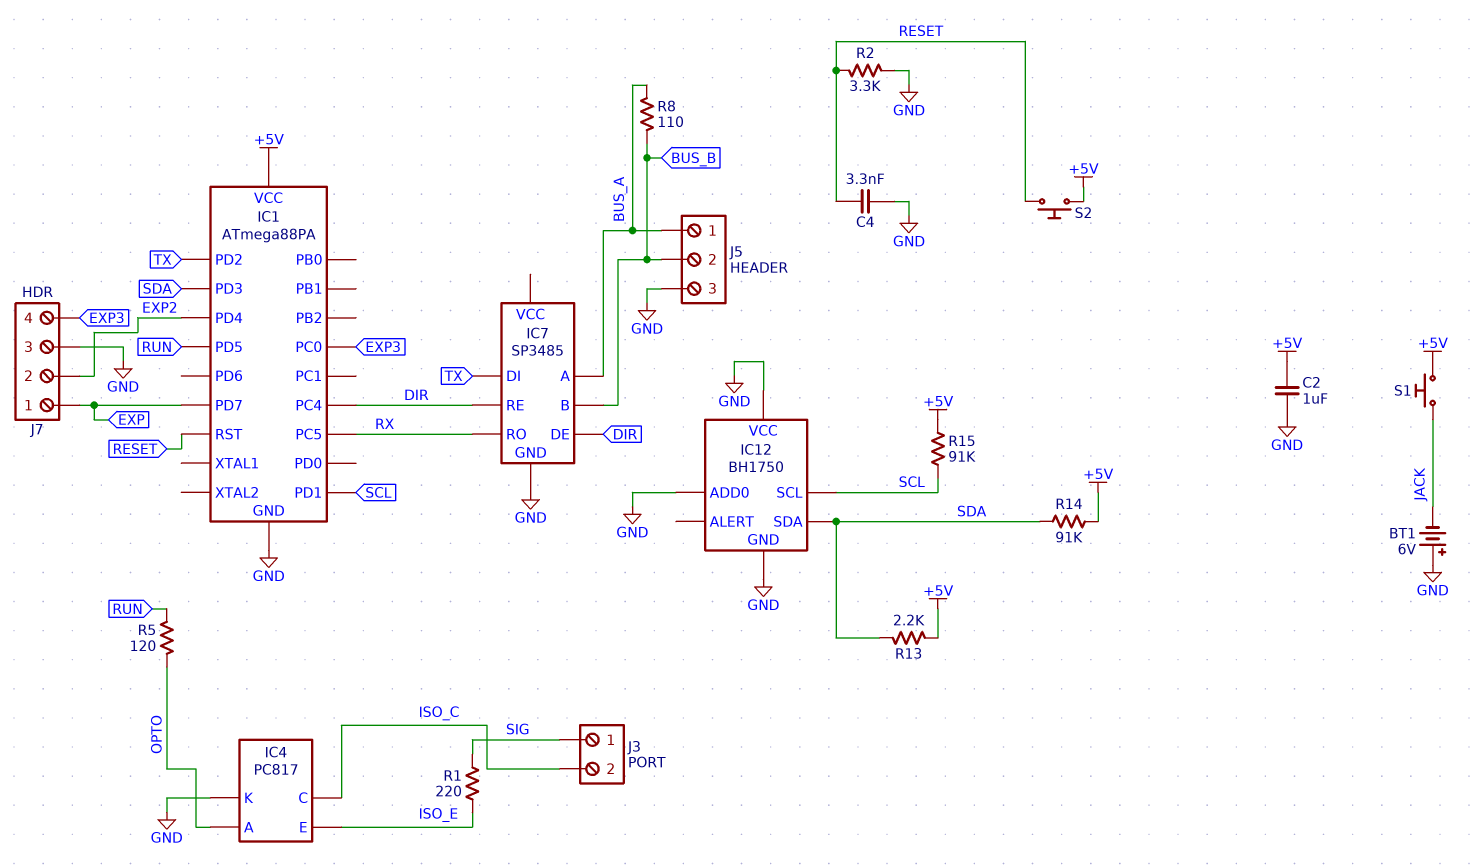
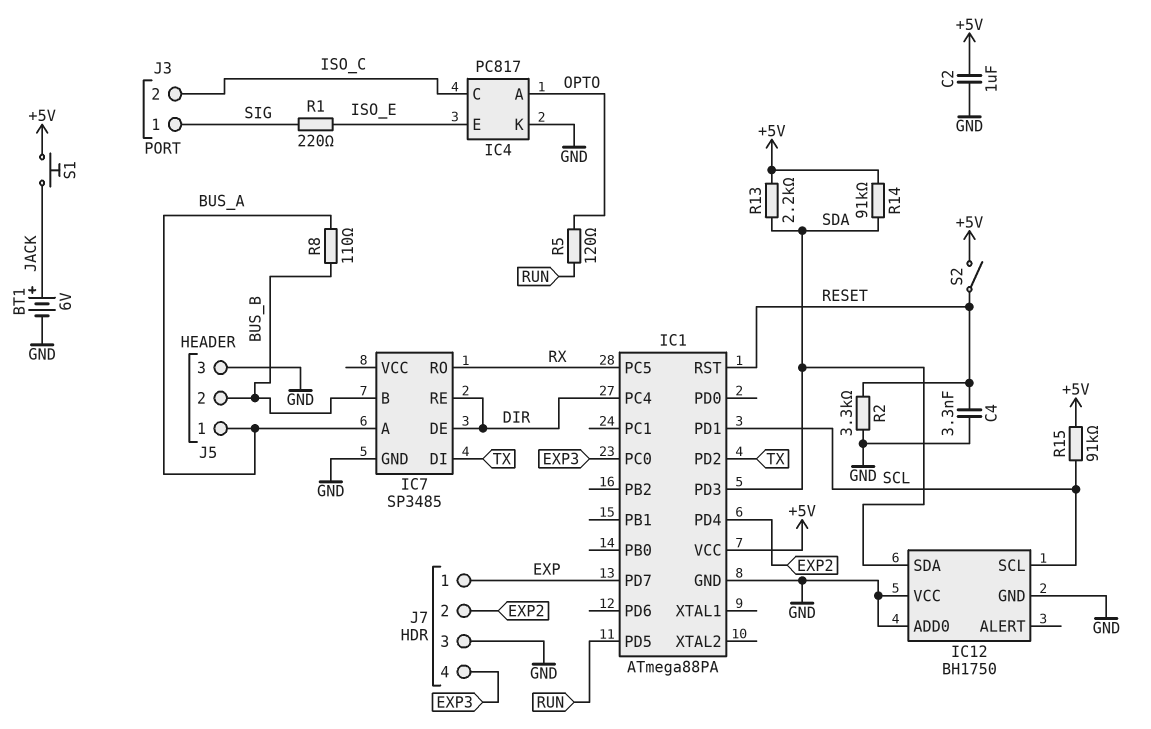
BT1: 6V (plus GND, minus JACK) -> 6V (plus JACK, minus GND)
S2: button (+5V, RESET) -> switch (+5V, RESET)

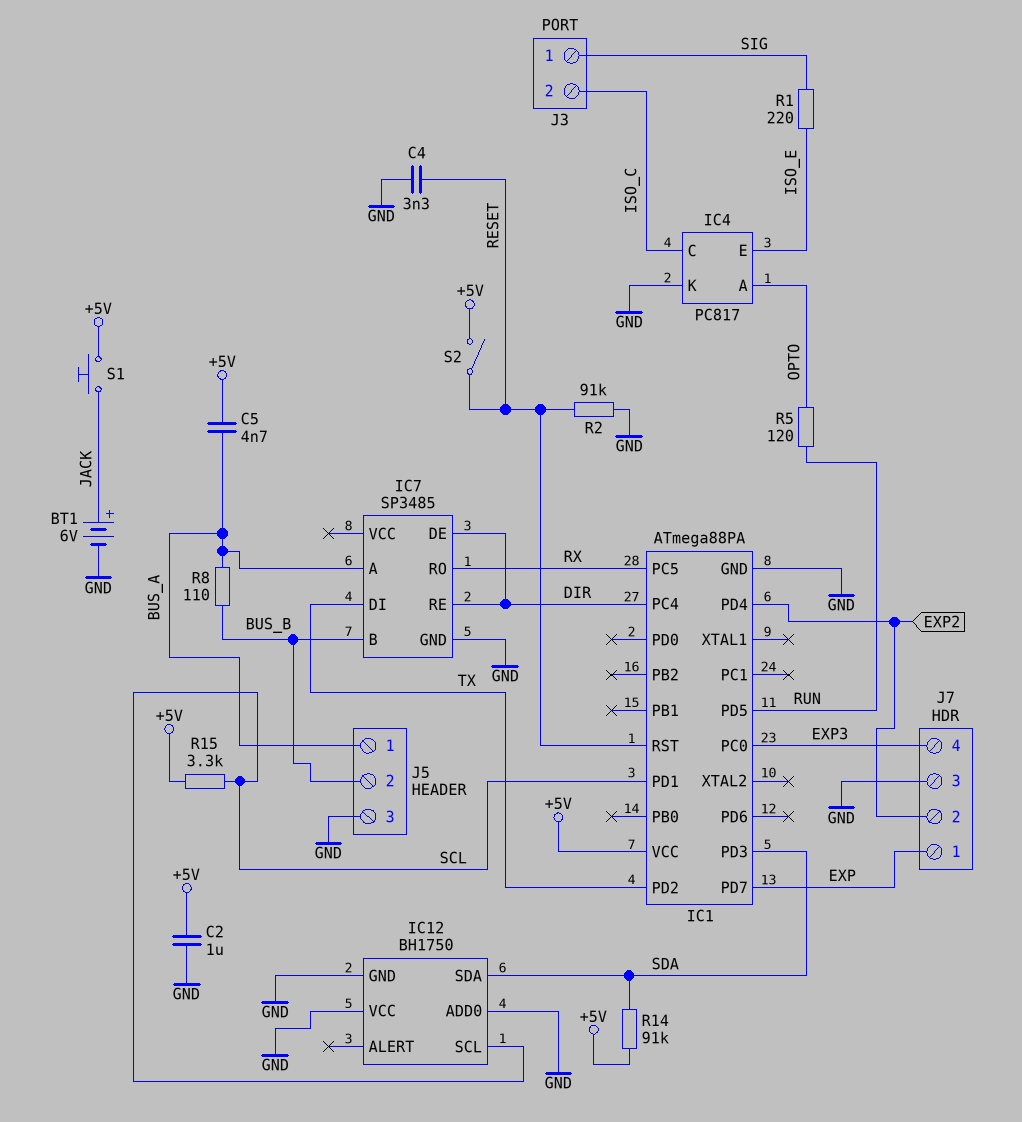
C5: none -> 4.7nF (+5V, BUS_A)
R2: 3.3k (GND, RESET) -> 91k (GND, RESET)
R13: 2.2k (+5V, SDA) -> none
R15: 91k (+5V, SCL) -> 3.3k (+5V, SCL)

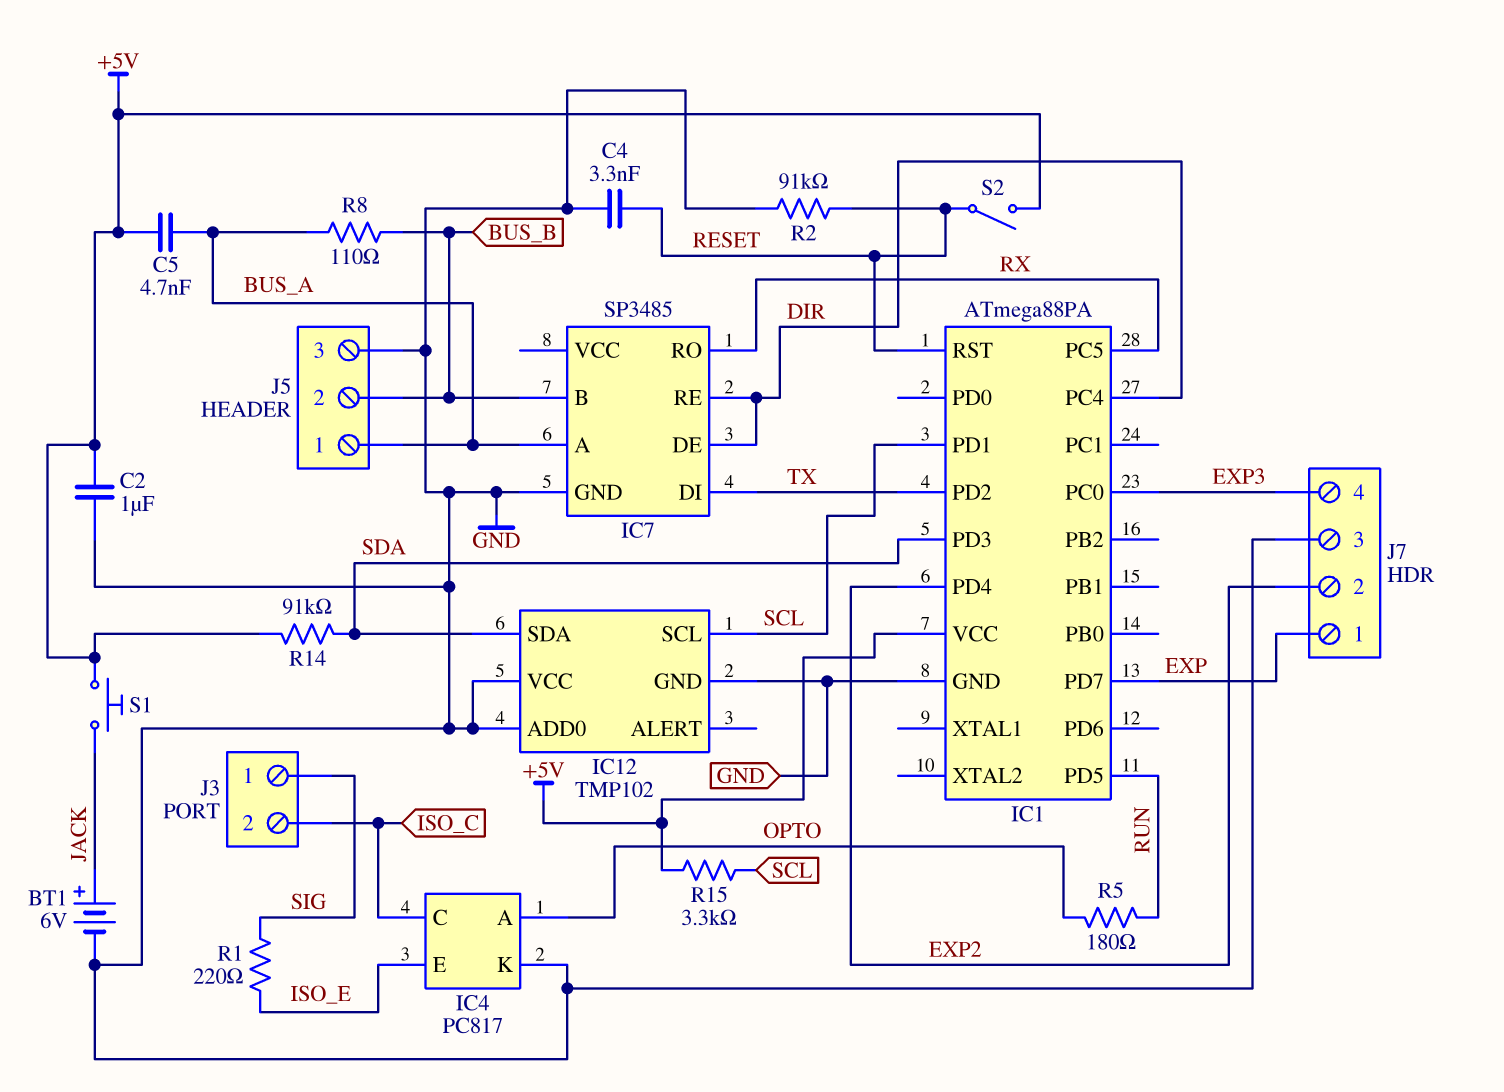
IC12: BH1750 -> TMP102
R5: 120 (OPTO, RUN) -> 180 (OPTO, RUN)

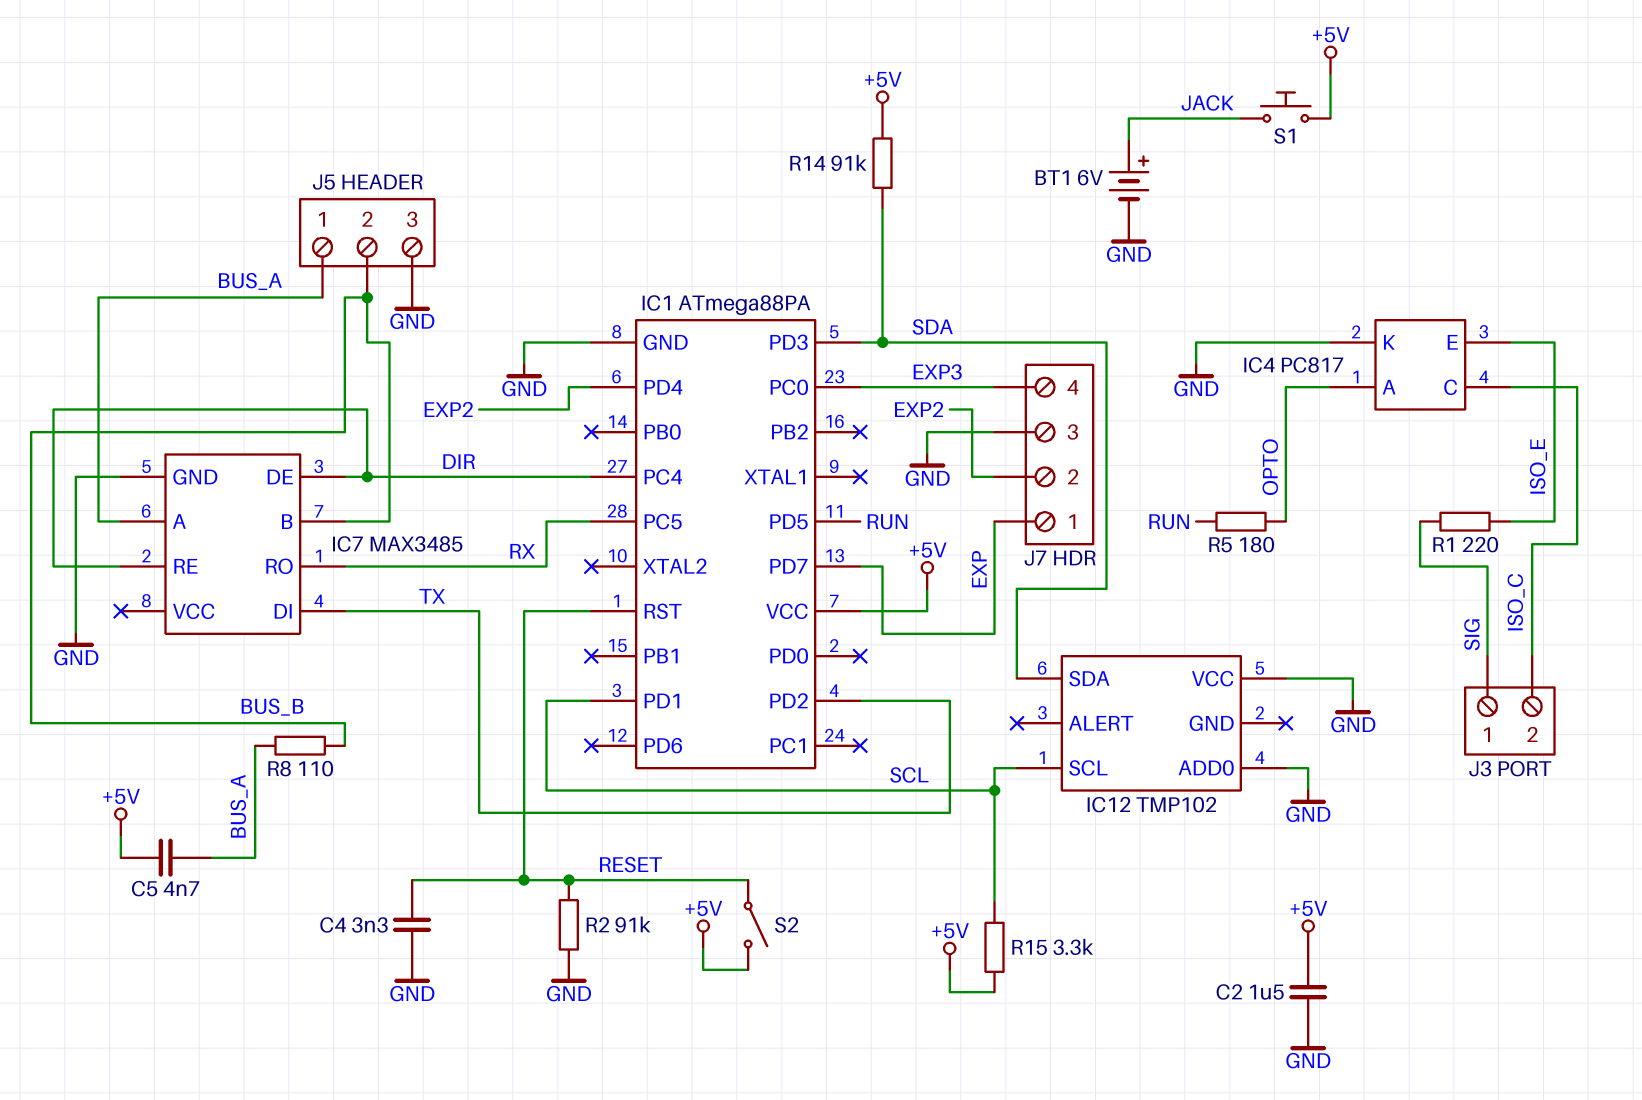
C2: 1uF (+5V, GND) -> 1.5uF (+5V, GND)
IC7: SP3485 -> MAX3485
IC12 pin GND: GND -> none

